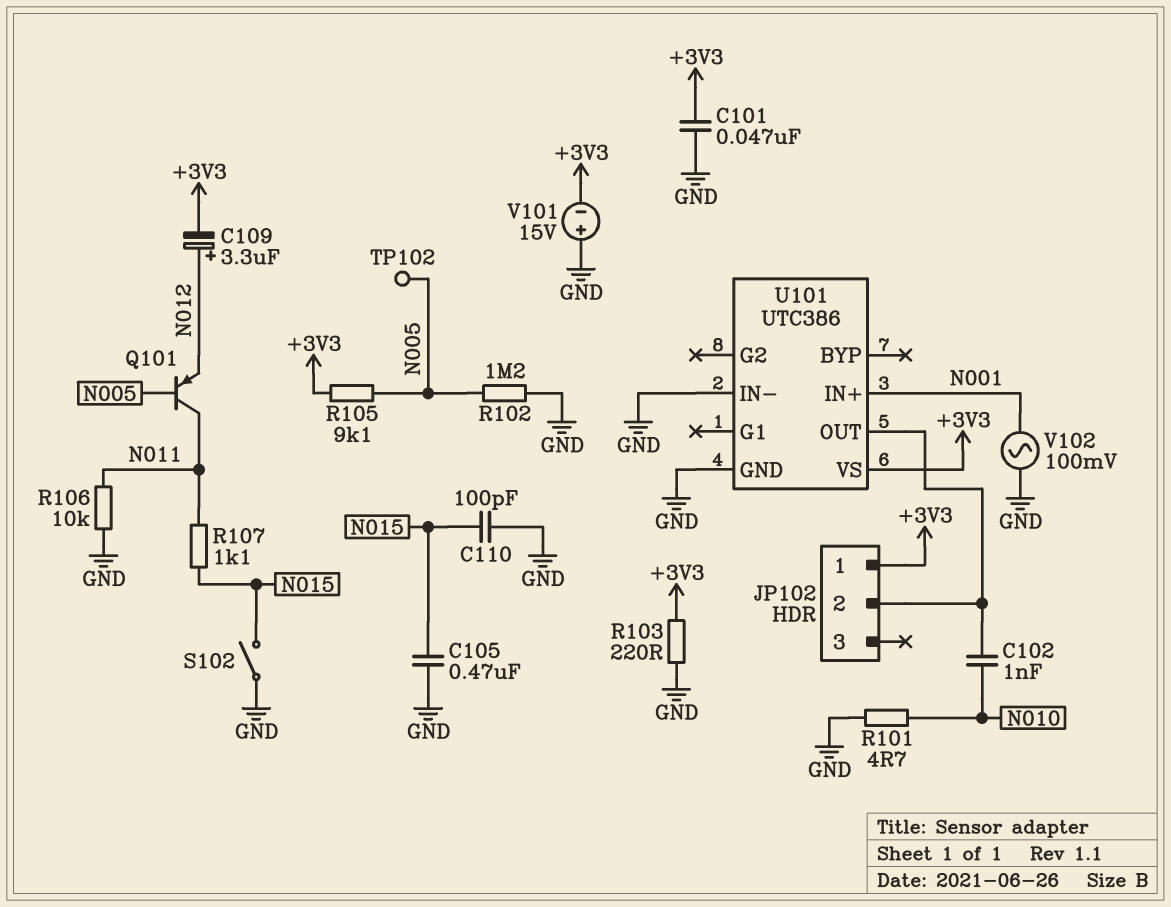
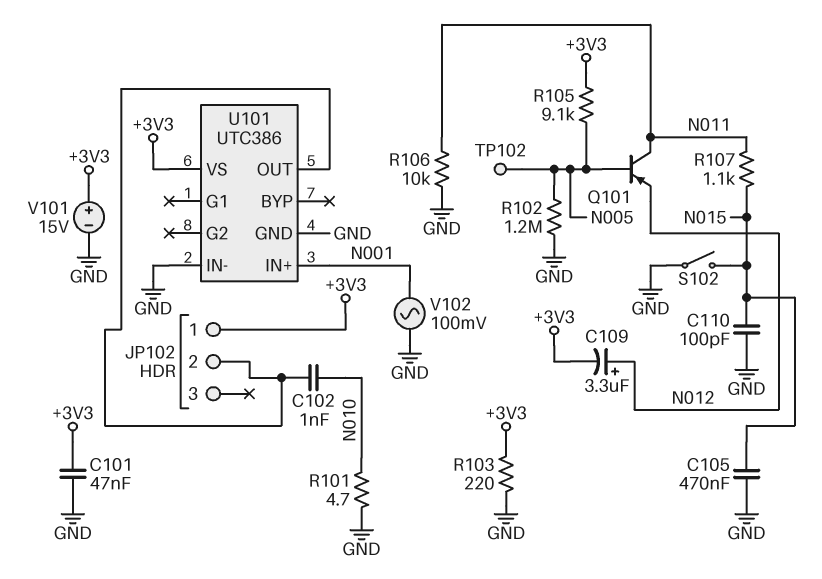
V101: 15V (plus GND, minus +3V3) -> 15V (plus +3V3, minus GND)

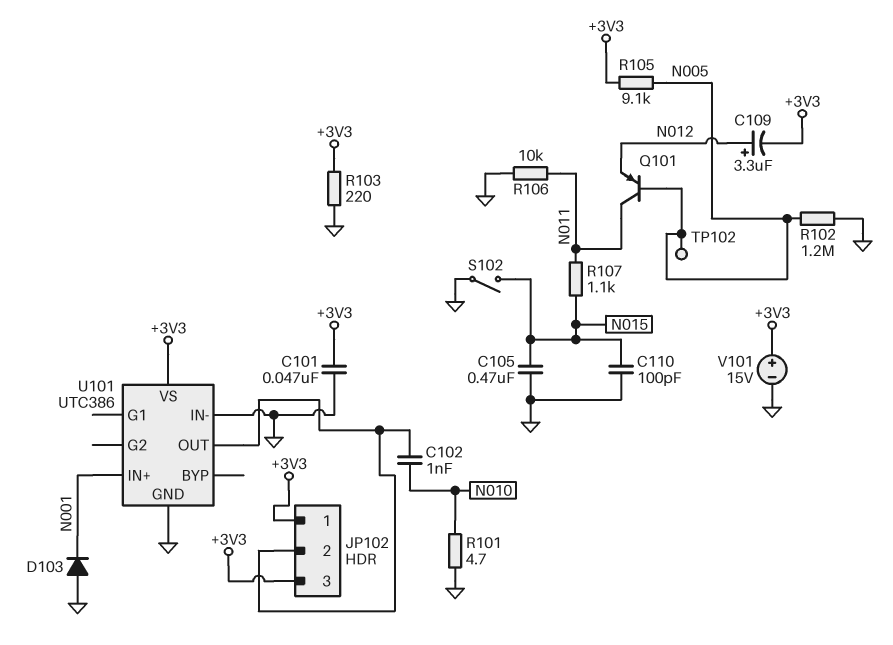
D103: none -> diode (A GND, K N001)
JP102 pin 3: none -> +3V3
V102: AC 100mV (GND, N001) -> none

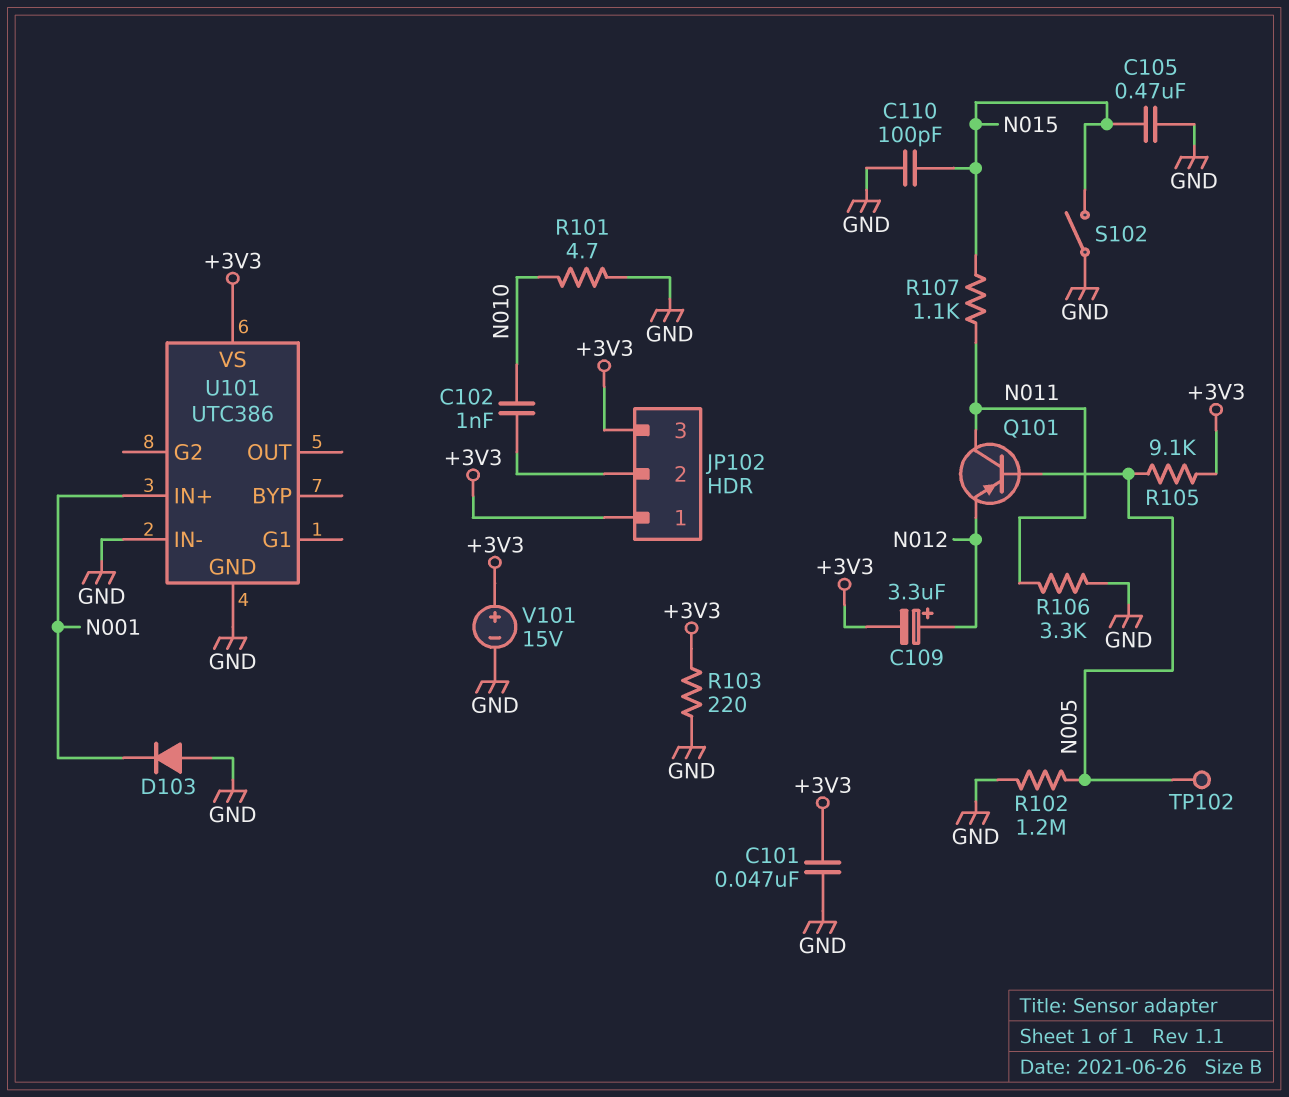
R106: 10k (GND, N011) -> 3.3k (GND, N011)
U101 pin OUT: JP102/2 -> none

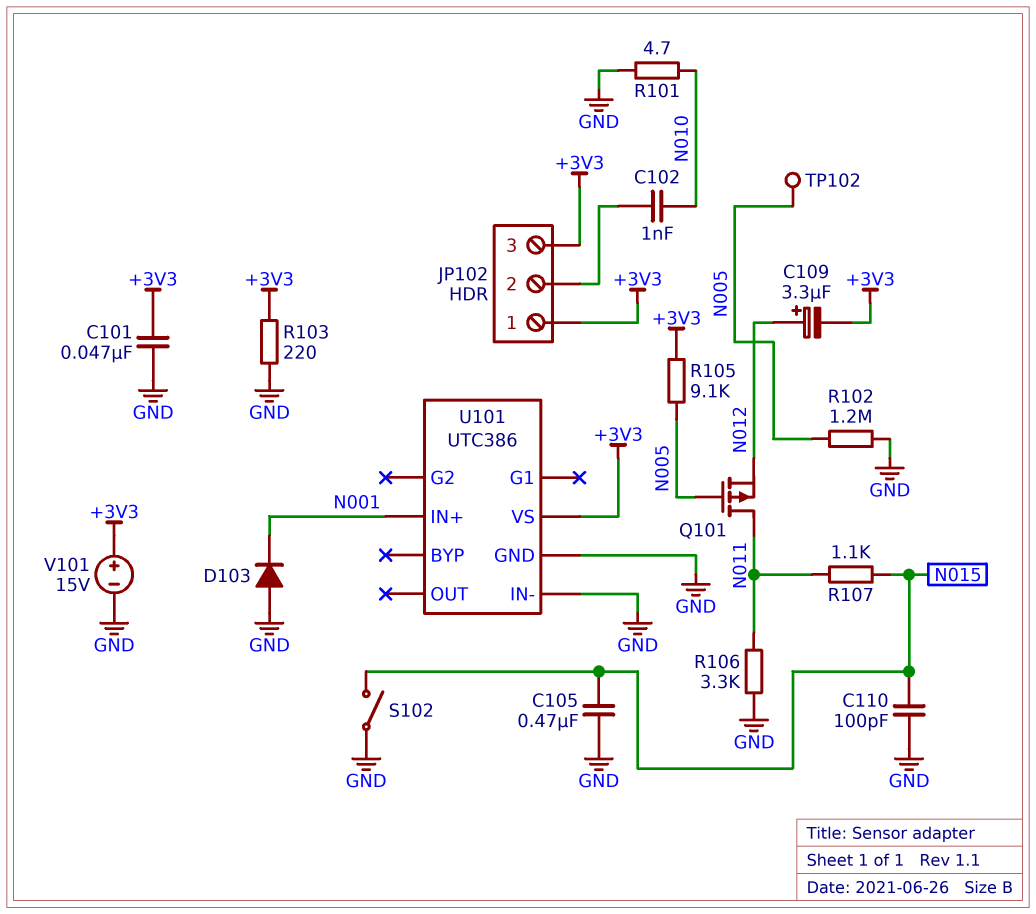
Q101: PNP (B N005, C N011, E N012) -> PMOS (G N005, D N011, S N012)

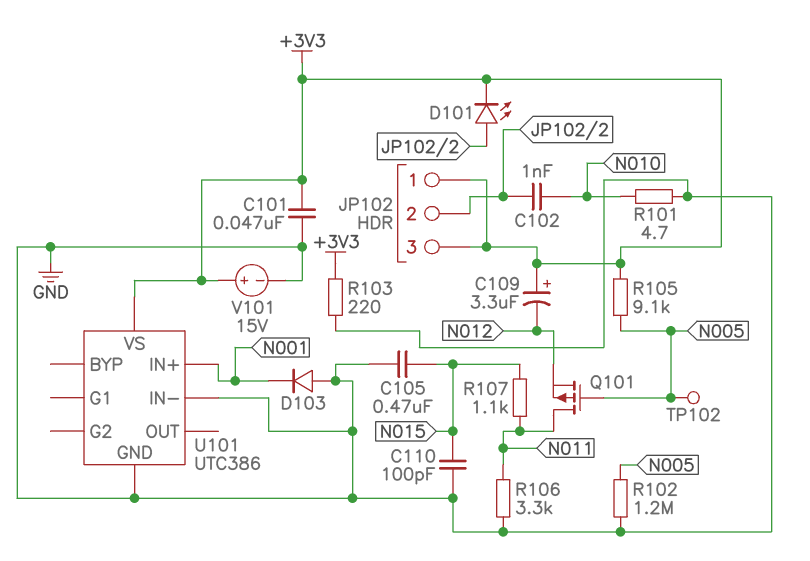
C109: 3.3uF (plus N012, minus +3V3) -> 3.3uF (plus +3V3, minus N012)
D101: none -> LED (A JP102/2, K +3V3)
S102: switch (GND, N015) -> none

